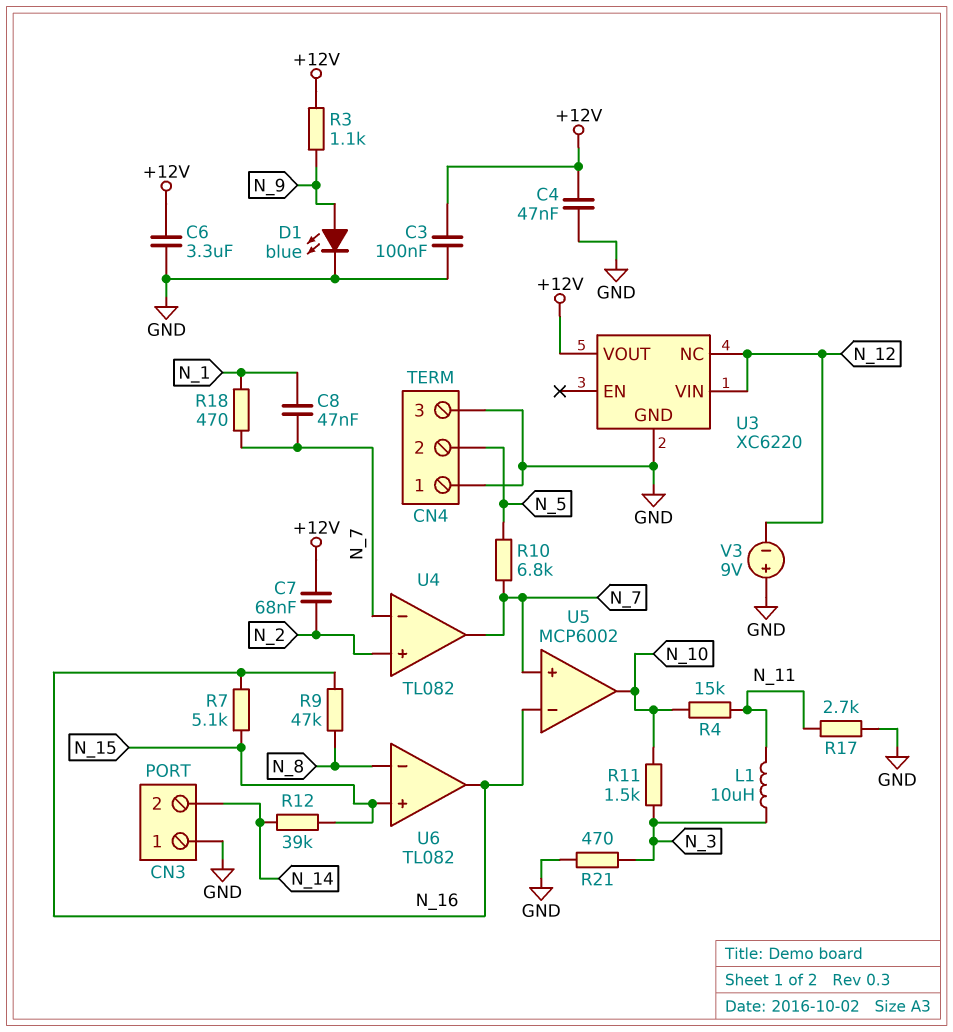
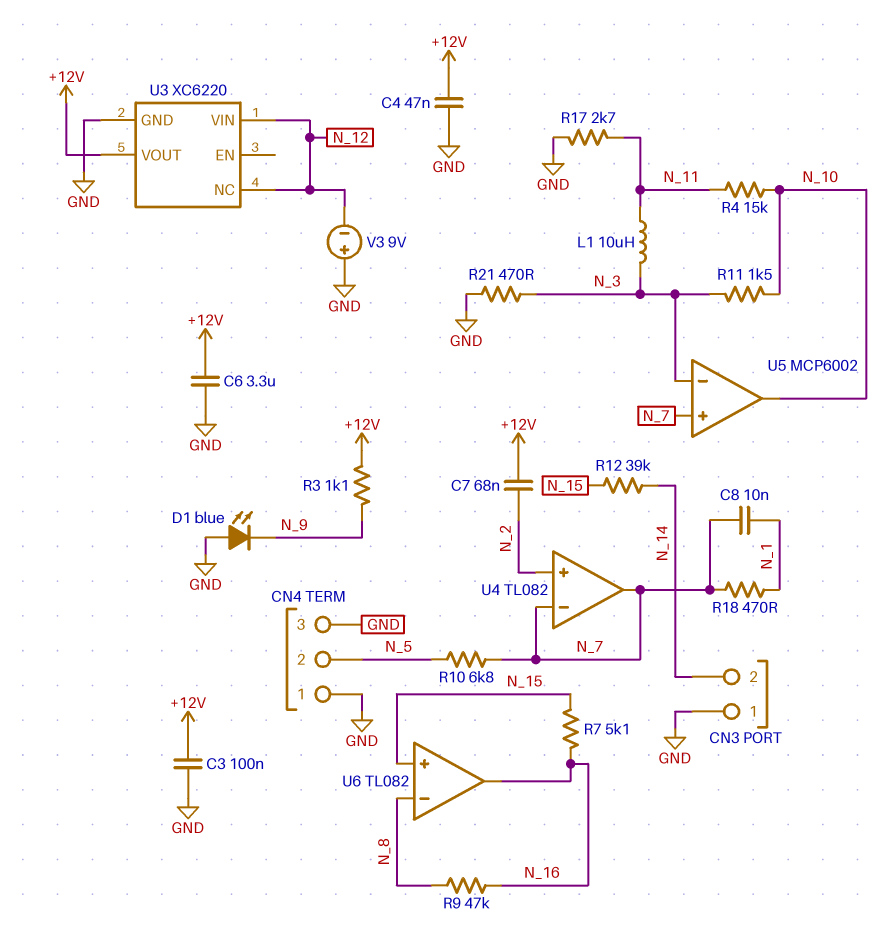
C8: 47nF (N_1, N_7) -> 10nF (N_1, N_7)
D1: LED blue (A N_9, K GND) -> LED blue (A GND, K N_9)
U5 pin in-: N_16 -> N_3

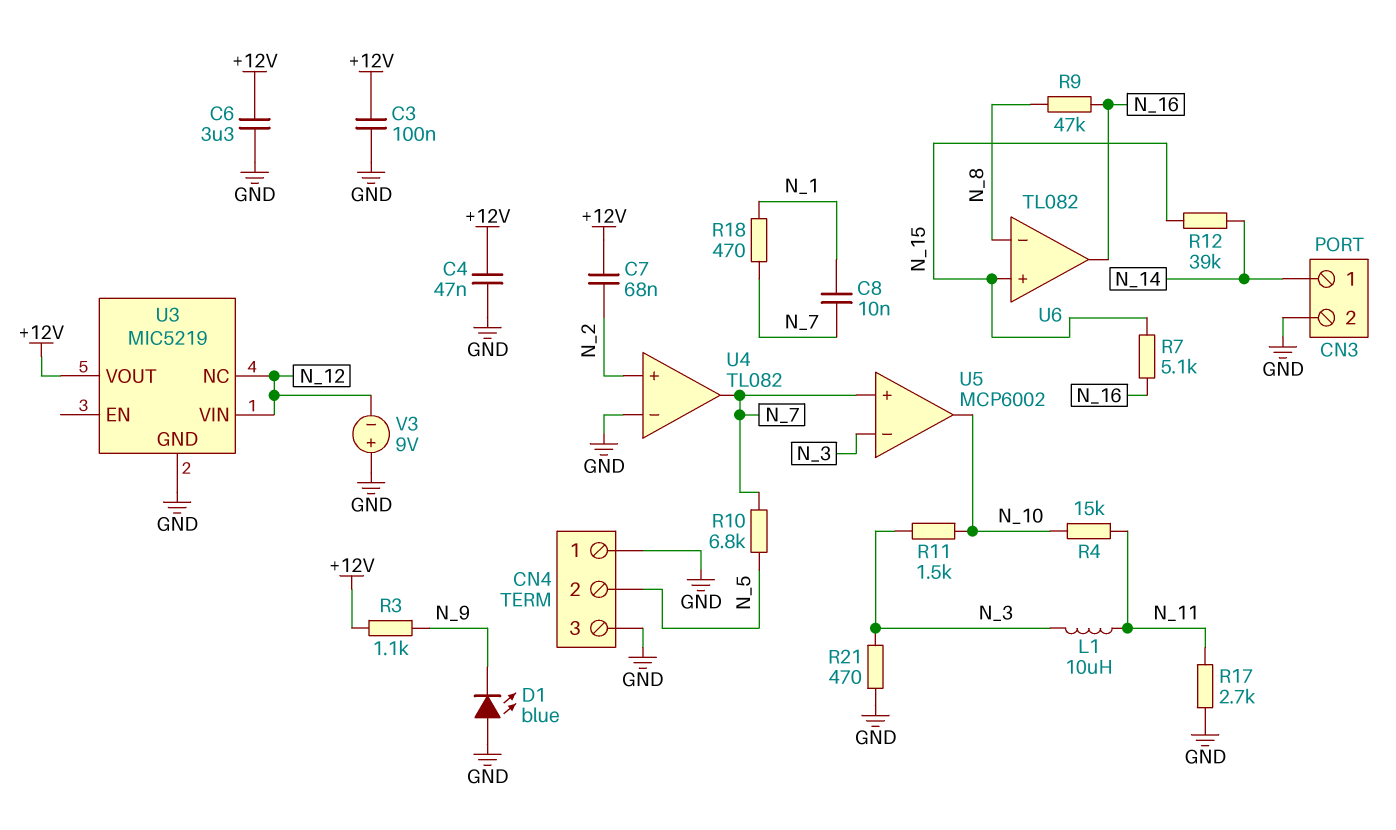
CN3 pin 1: GND -> N_14
CN3 pin 2: N_14 -> GND
U3: XC6220 -> MIC5219
U4 pin in-: N_7 -> GND

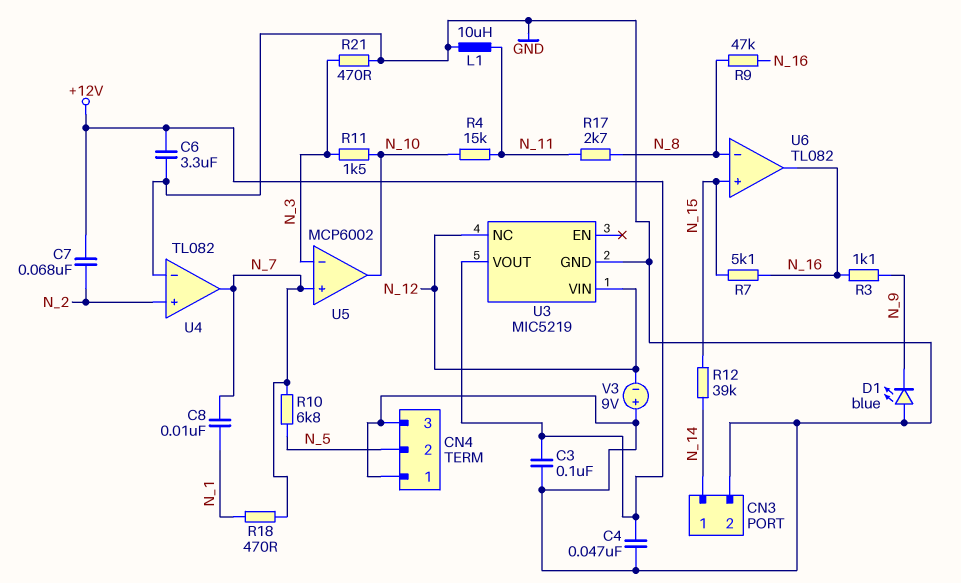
L1: 10uH (N_3, N_11) -> 10uH (GND, N_11)
R3: 1.1k (+12V, N_9) -> 1.1k (N_9, N_16)
R17: 2.7k (GND, N_11) -> 2.7k (N_8, N_11)

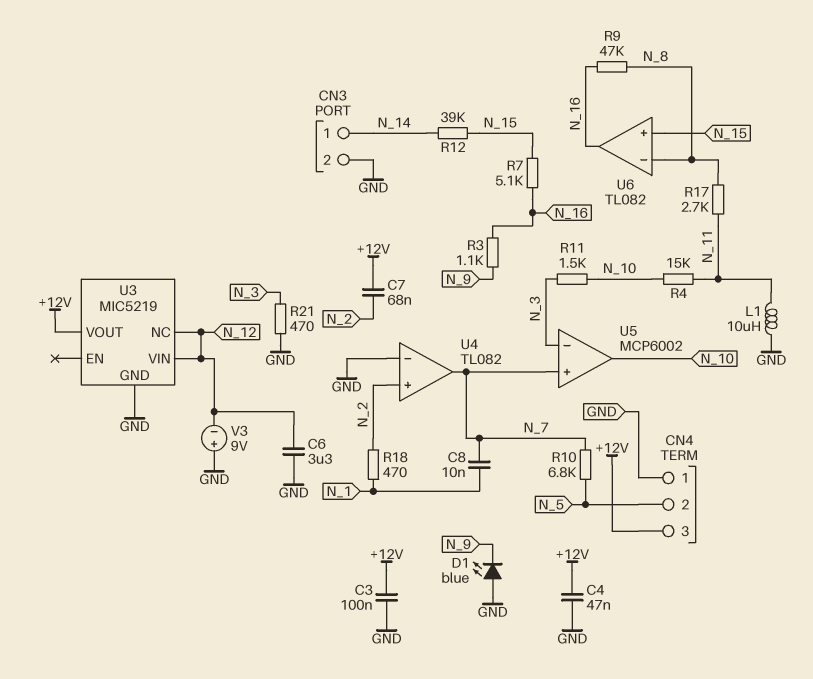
C6: 3.3uF (+12V, GND) -> 3.3uF (GND, N_12)
CN4 pin 3: GND -> +12V
R18: 470 (N_1, N_7) -> 470 (N_1, N_2)

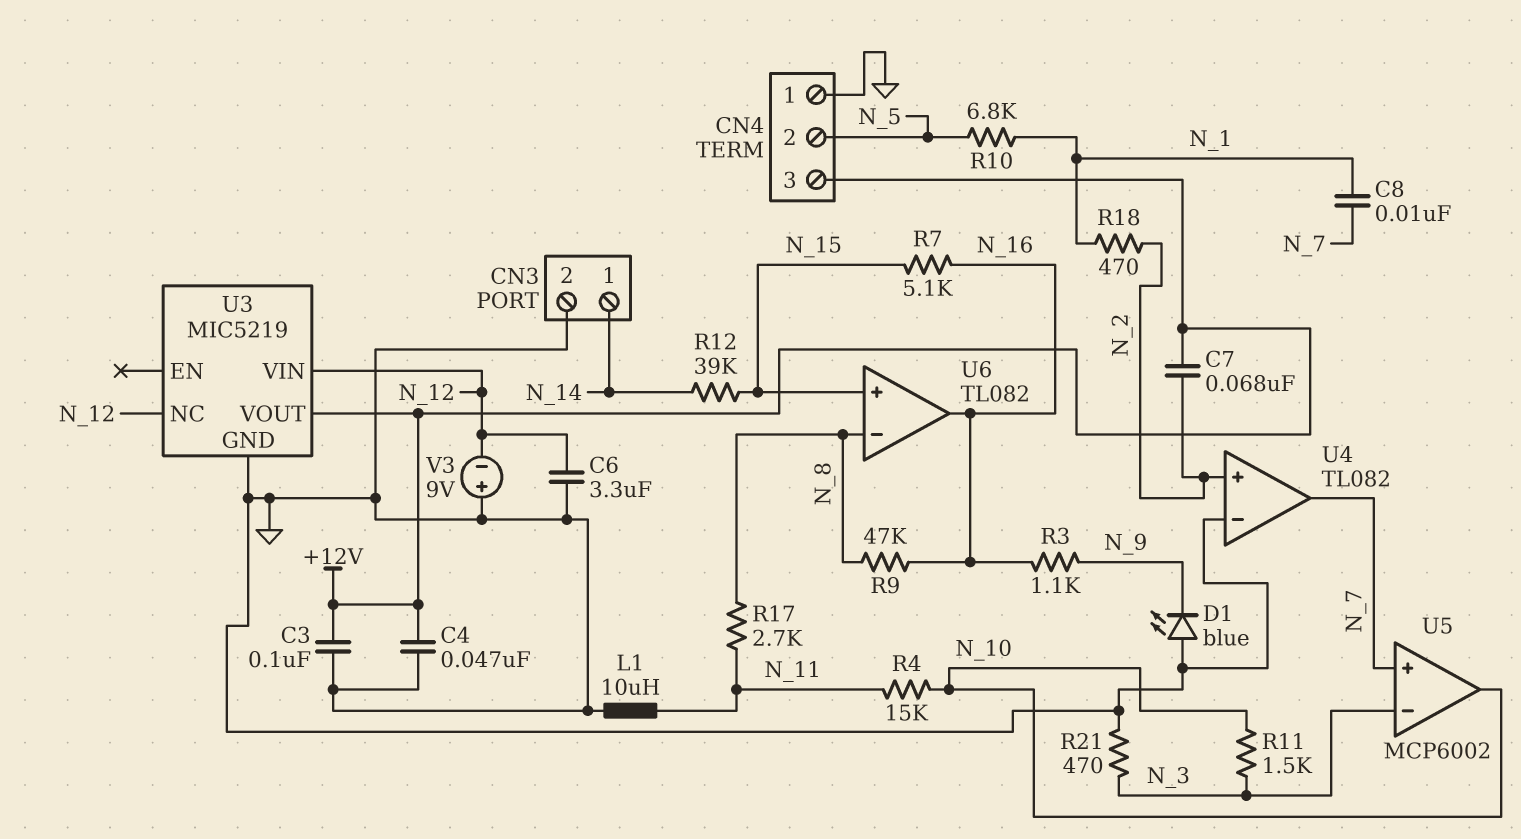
R10: 6.8k (N_5, N_7) -> 6.8k (N_1, N_5)

